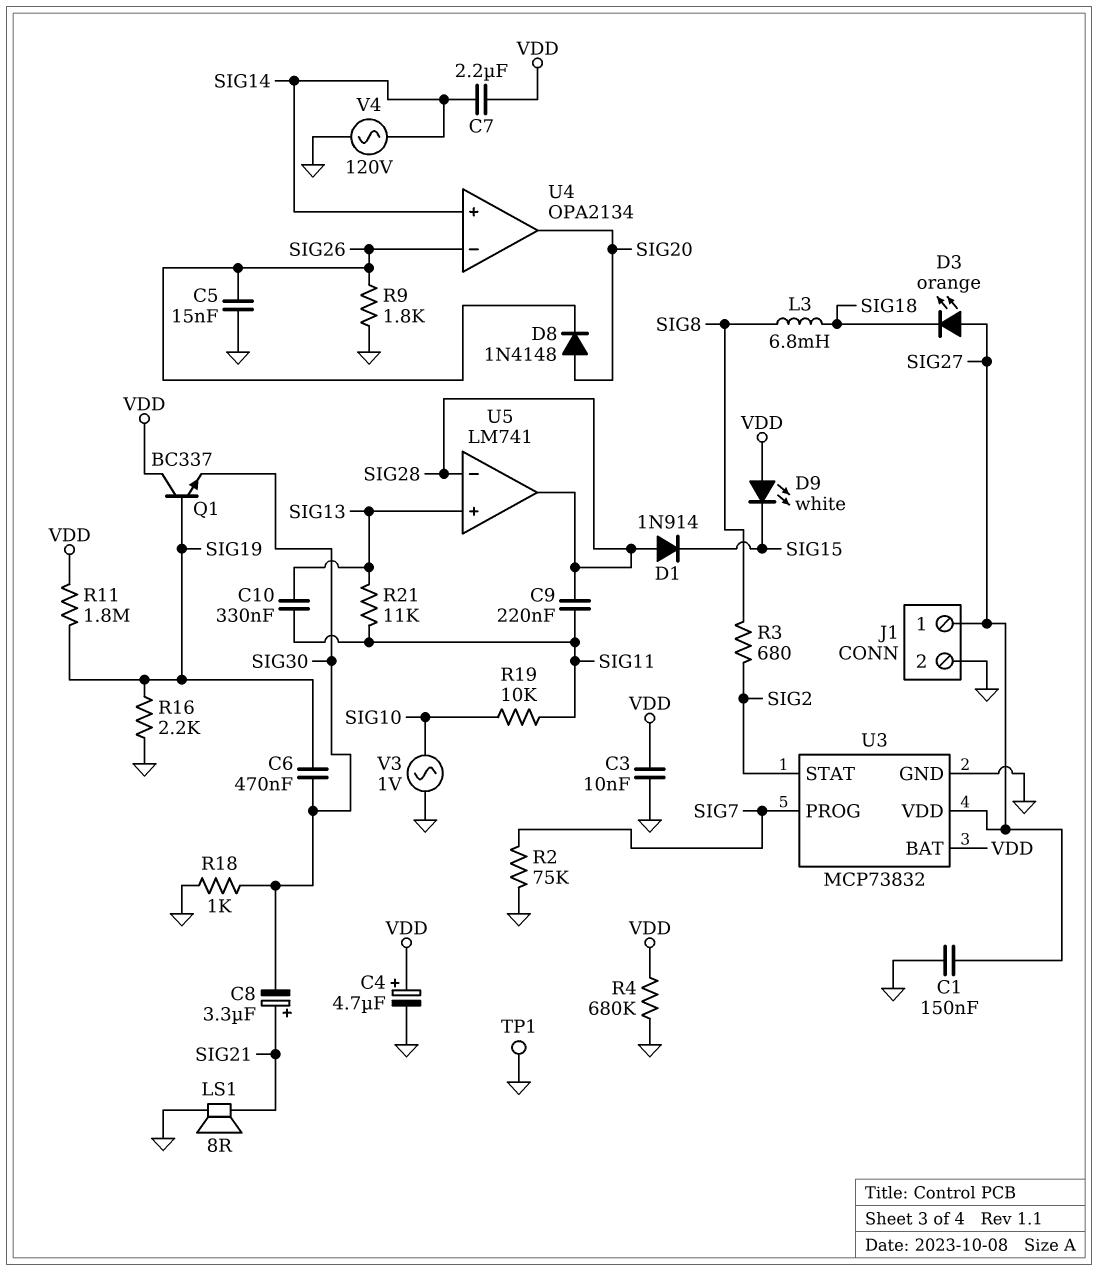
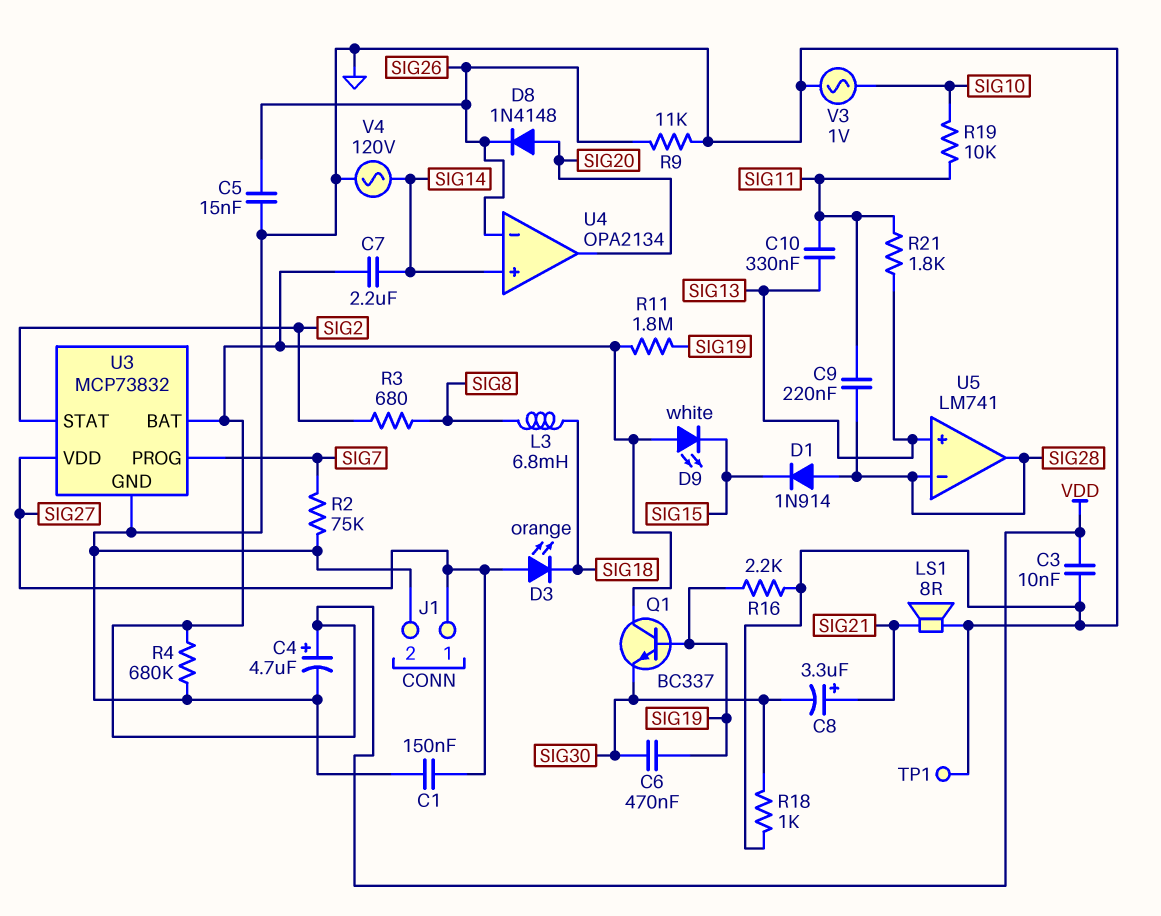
R9: 1.8k (GND, SIG26) -> 11k (GND, SIG26)
R21: 11k (SIG11, SIG13) -> 1.8k (SIG11, SIG13)

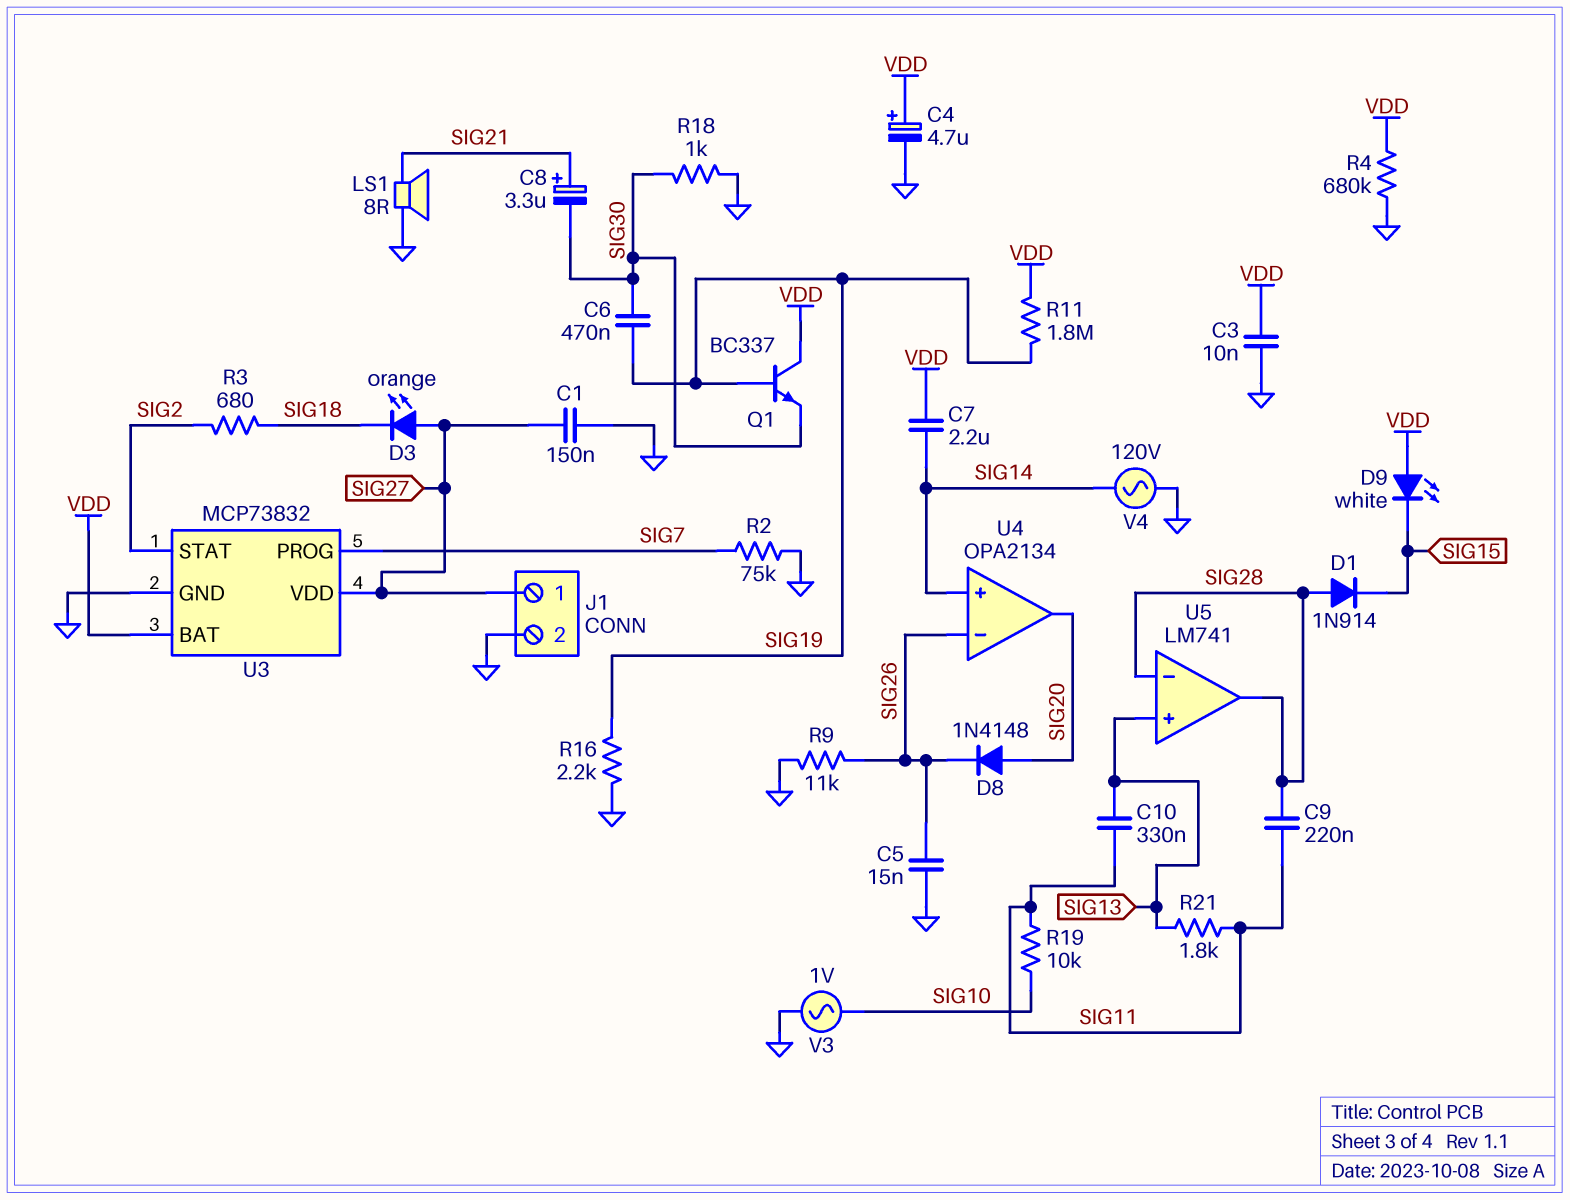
L3: 6.8mH (SIG8, SIG18) -> none
R3: 680 (SIG2, SIG8) -> 680 (SIG2, SIG18)
TP1: test point (GND) -> none

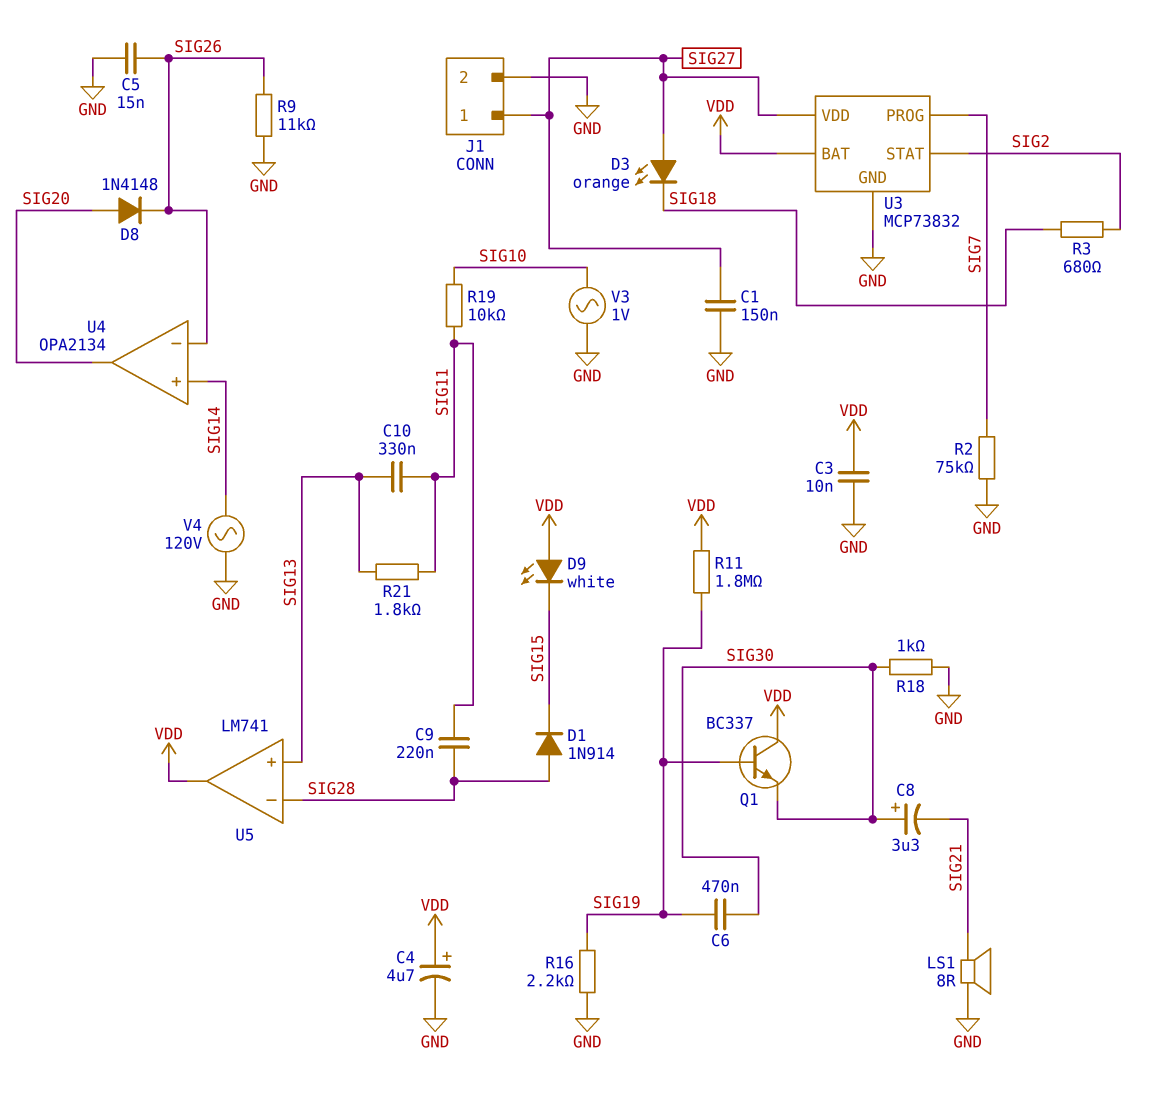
C7: 2.2uF (SIG14, VDD) -> none
C8: 3.3uF (plus SIG21, minus SIG30) -> 3.3uF (plus SIG30, minus SIG21)
R4: 680k (GND, VDD) -> none
U5 pin out: SIG28 -> VDD

